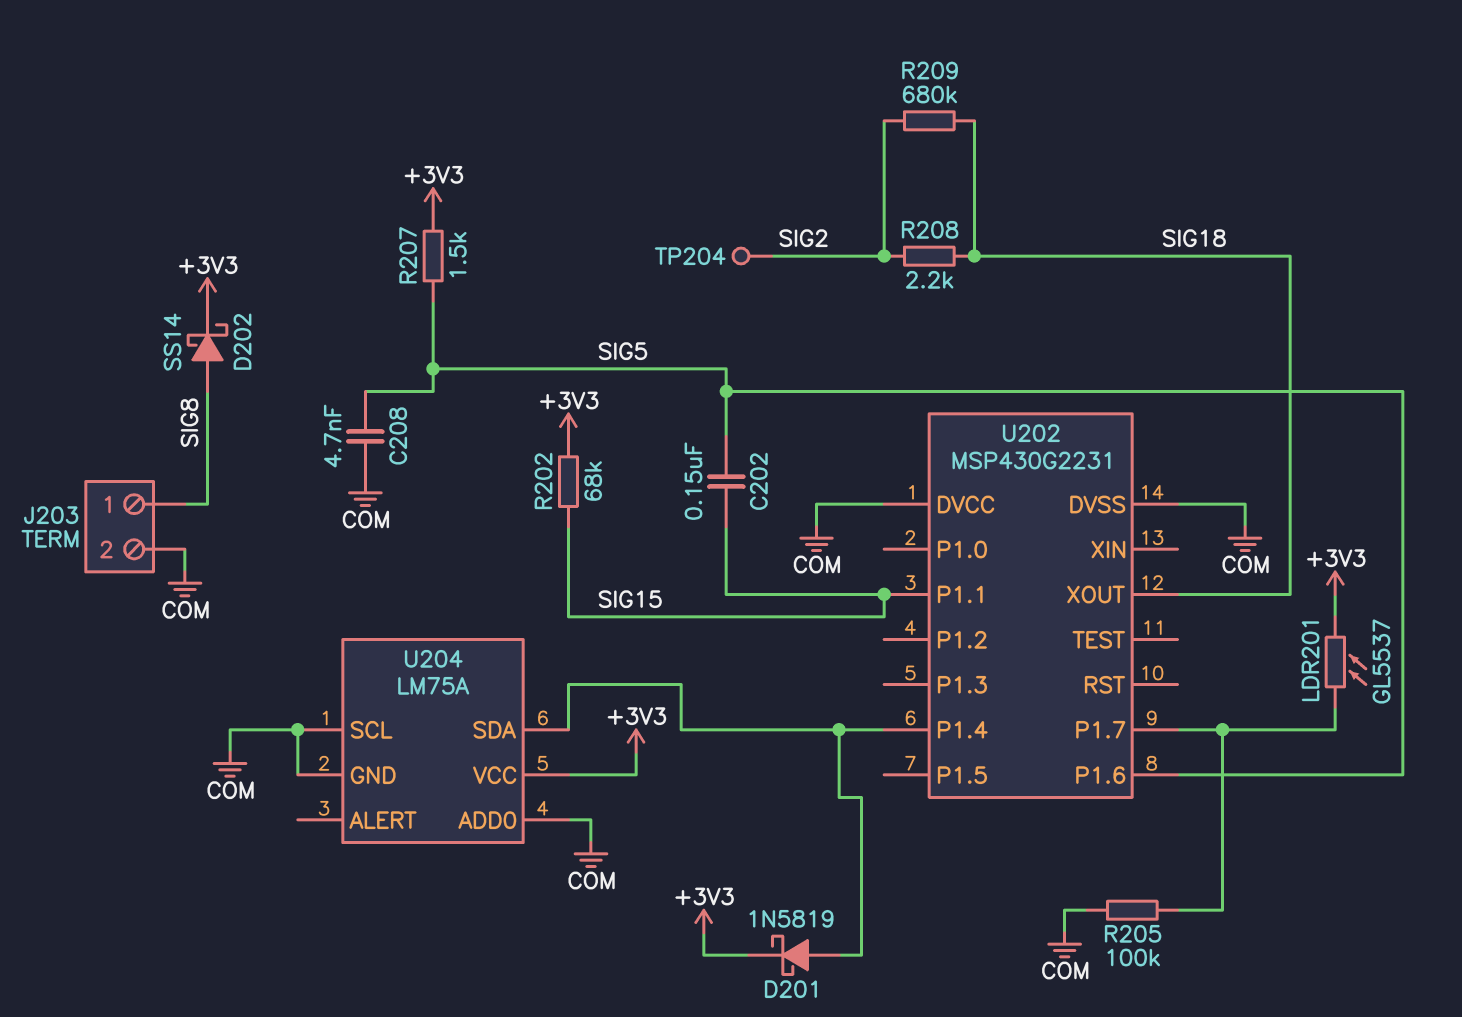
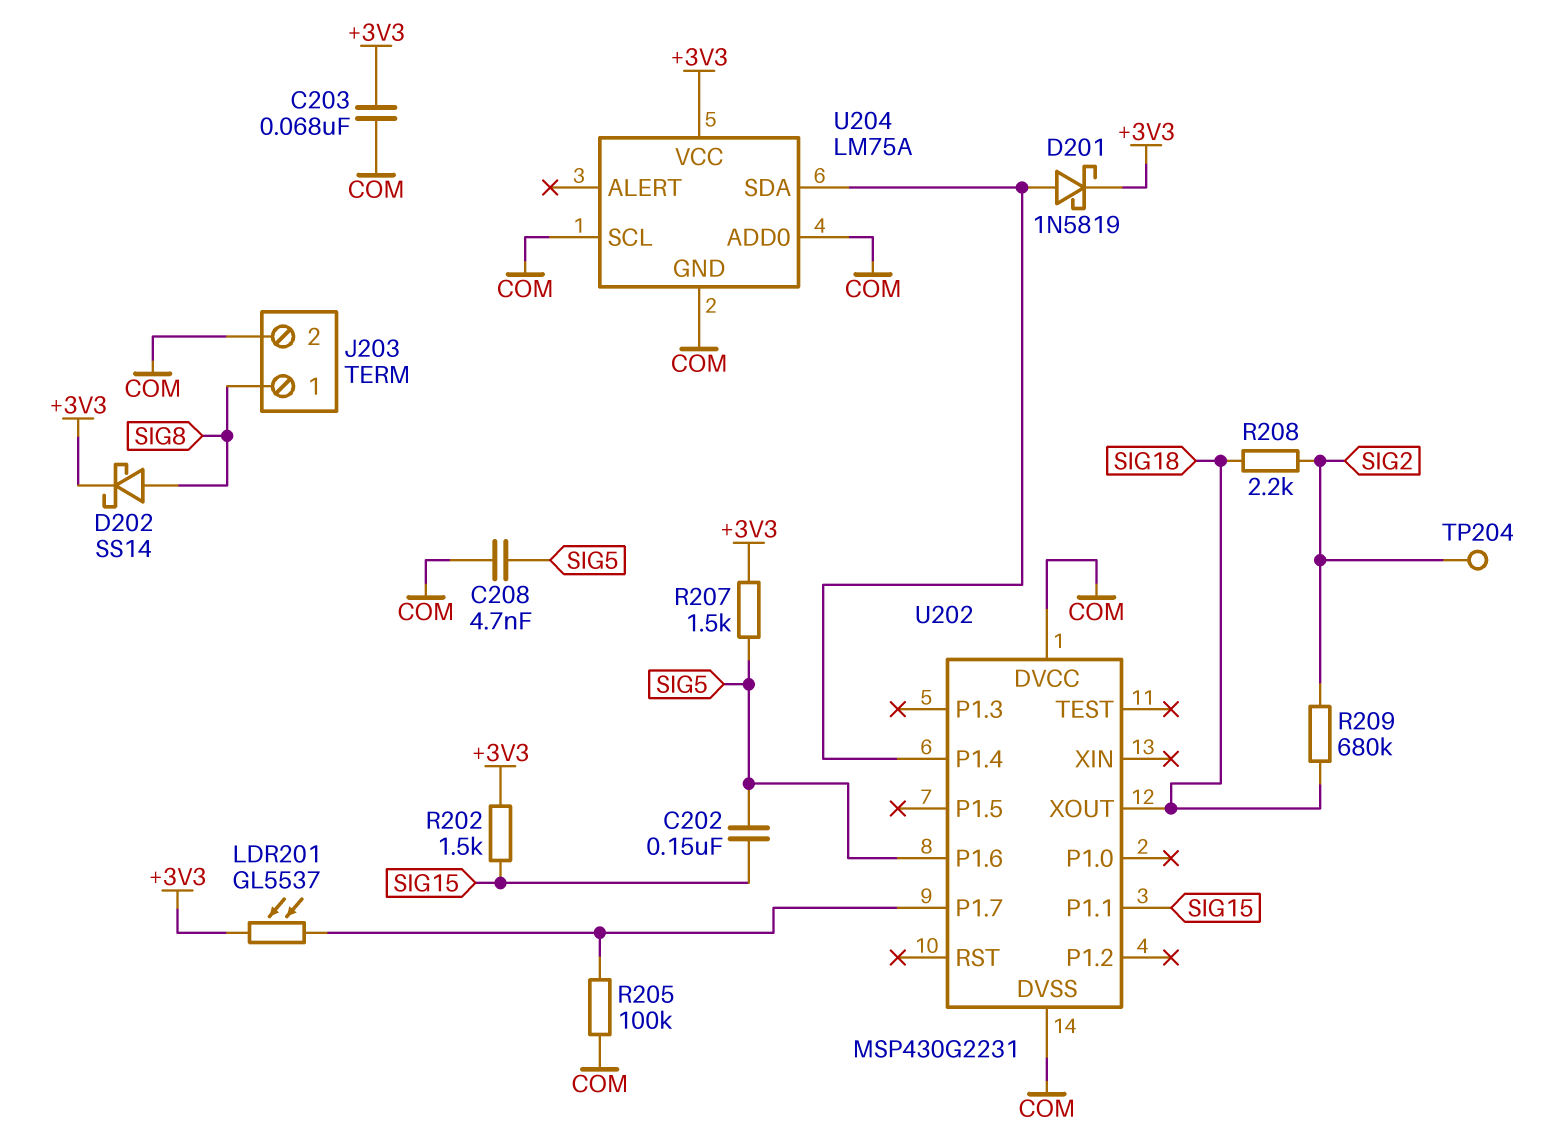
C203: none -> 68nF (+3V3, COM)
R202: 68k (+3V3, SIG15) -> 1.5k (+3V3, SIG15)

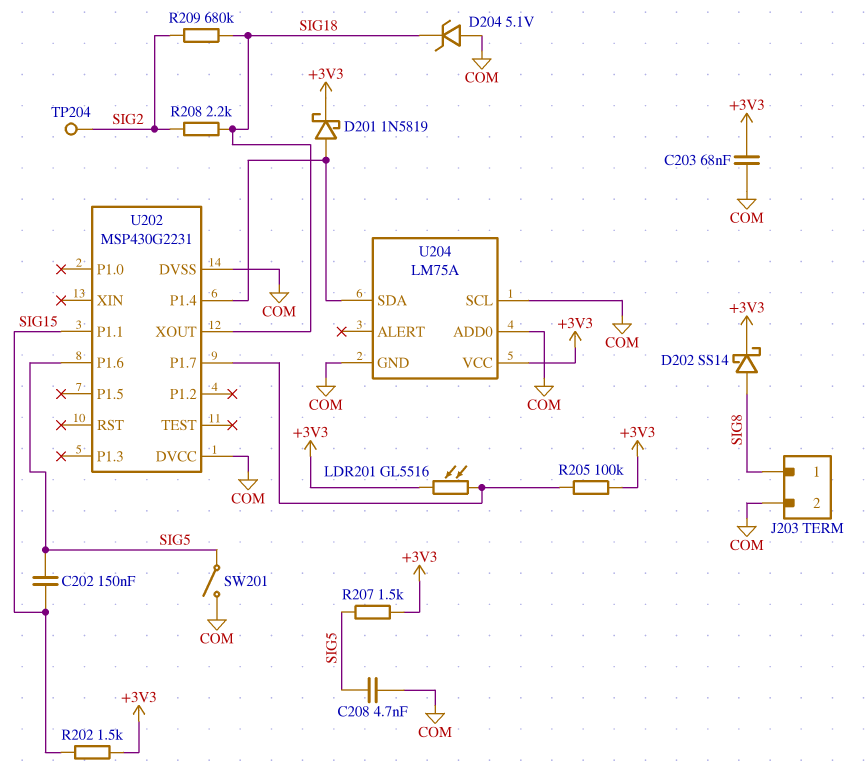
D204: none -> zener 5.1V (A COM, K SIG18)
LDR201: GL5537 (+3V3, U202/P1.7) -> GL5516 (+3V3, U202/P1.7)
R205: 100k (COM, U202/P1.7) -> 100k (+3V3, U202/P1.7)
SW201: none -> switch (COM, SIG5)

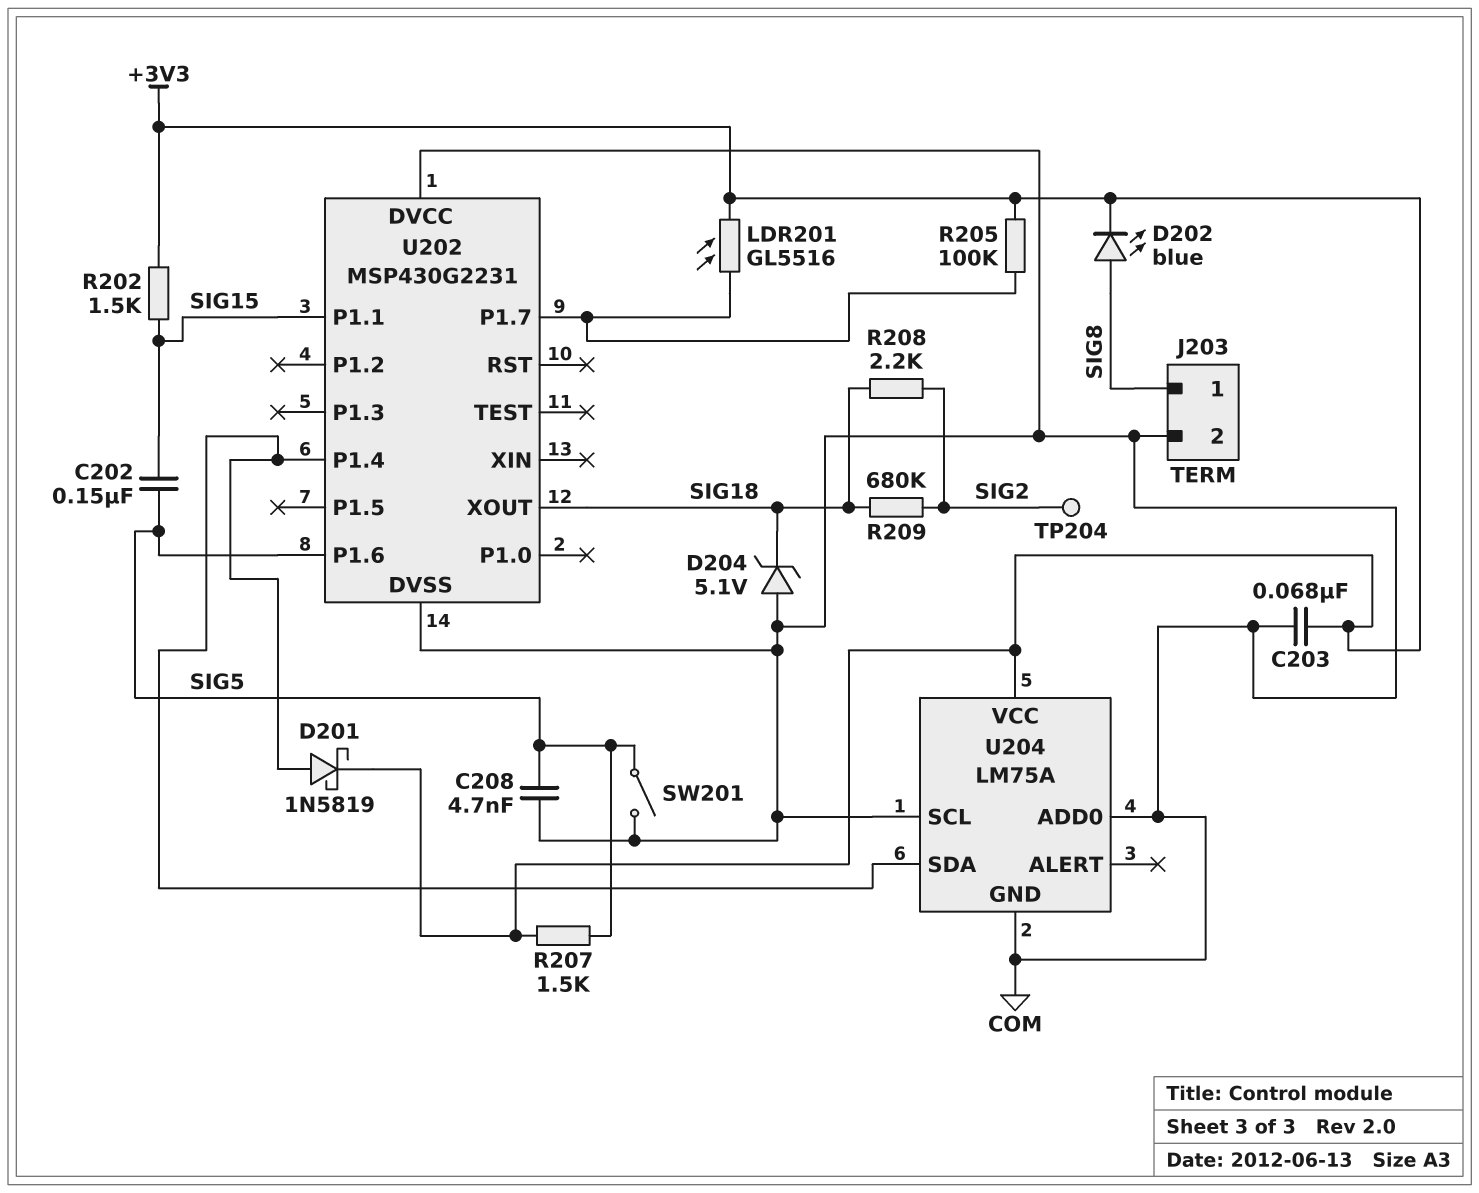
D202: schottky SS14 (A SIG8, K +3V3) -> LED blue (A SIG8, K +3V3)

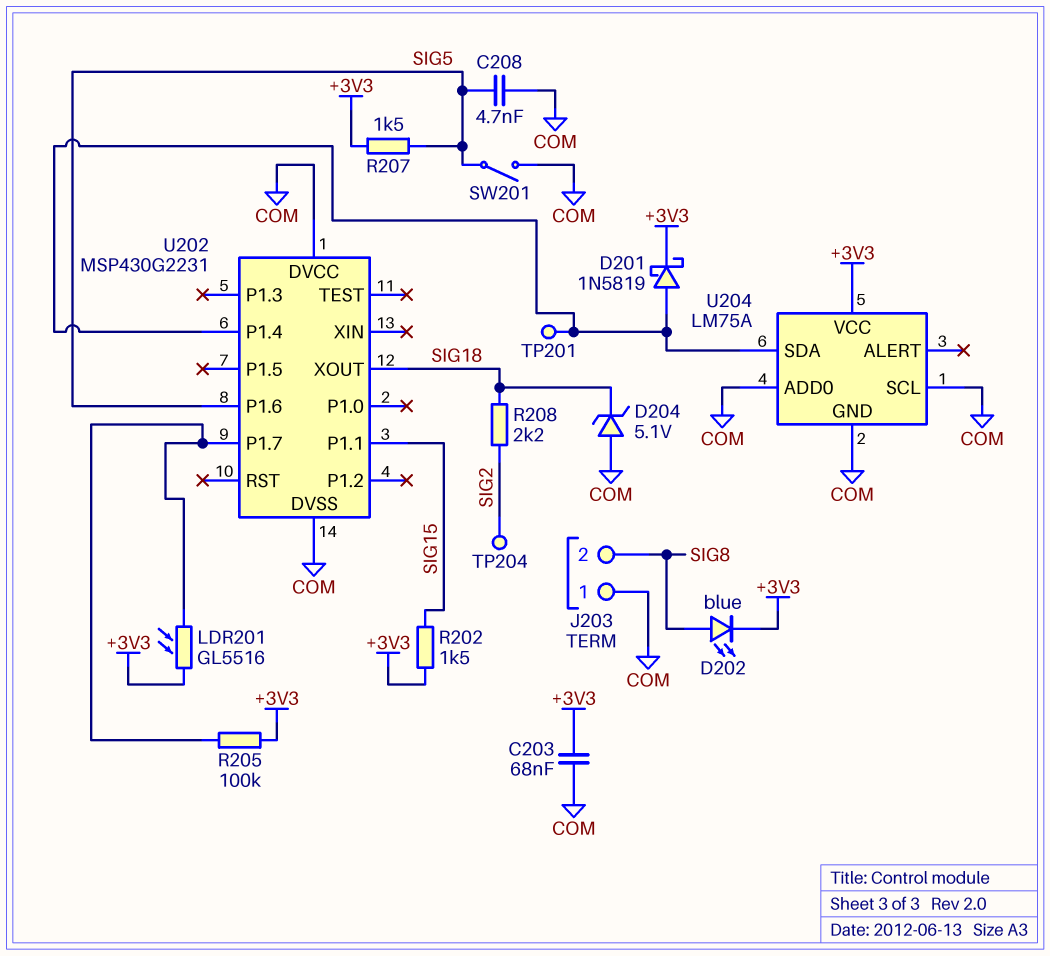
C202: 150nF (SIG5, SIG15) -> none
J203 pin 1: SIG8 -> COM
J203 pin 2: COM -> SIG8
R209: 680k (SIG2, SIG18) -> none
TP201: none -> test point (U202/P1.4)

